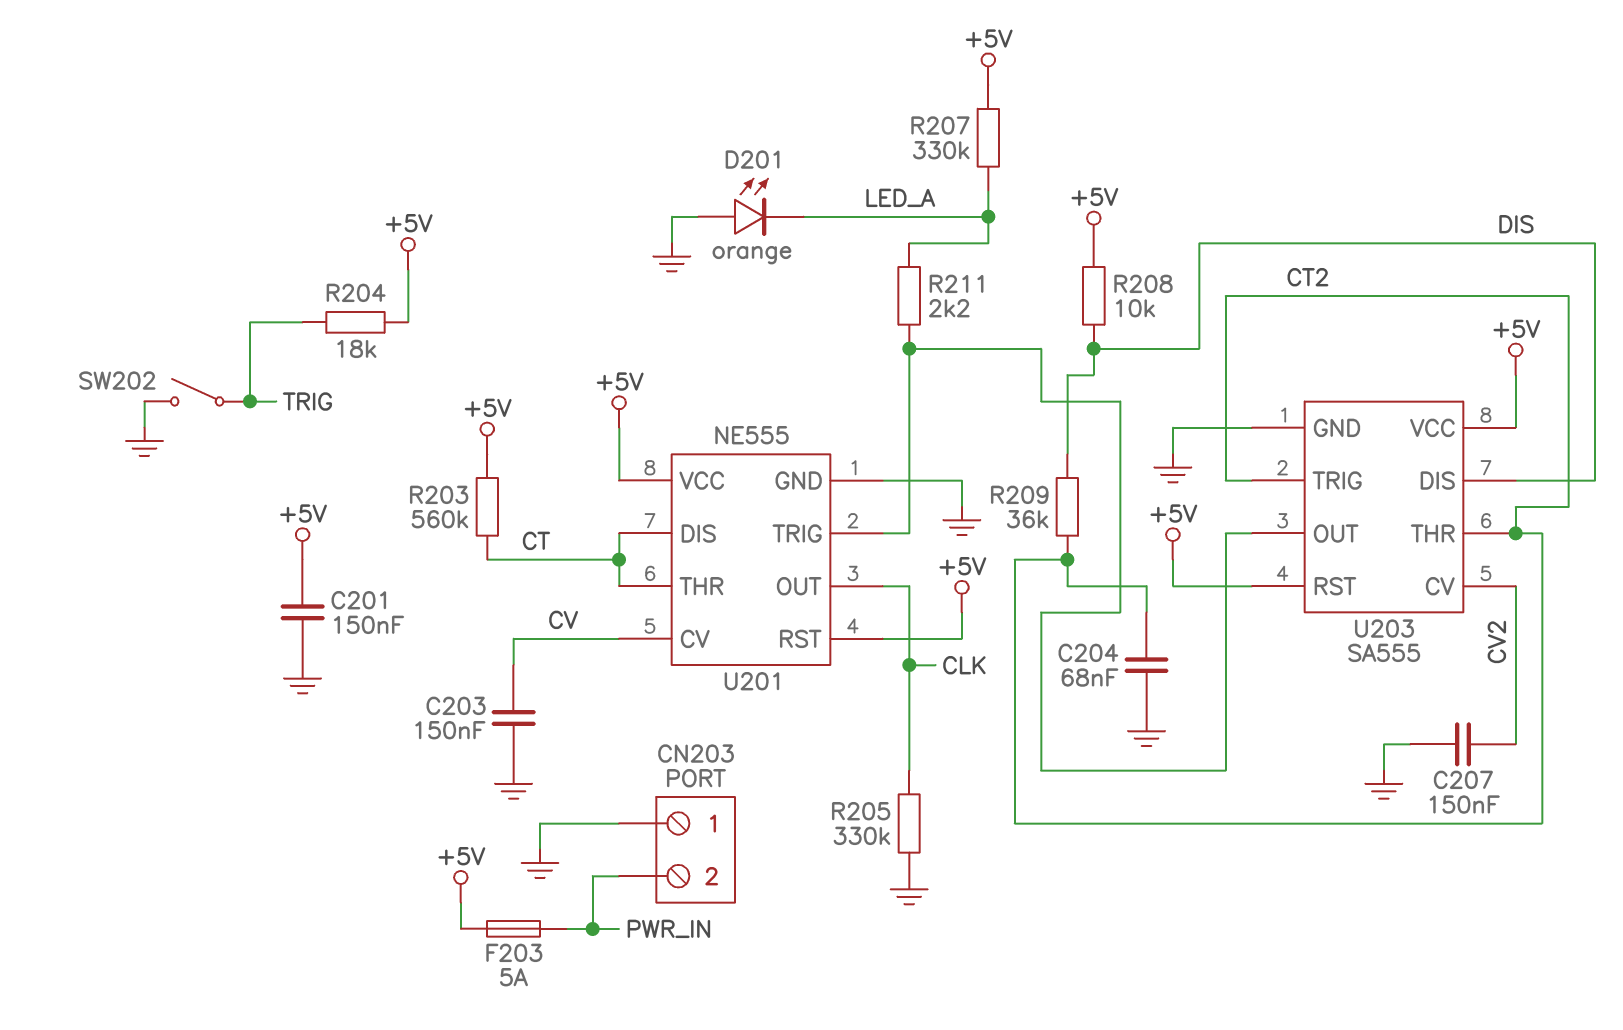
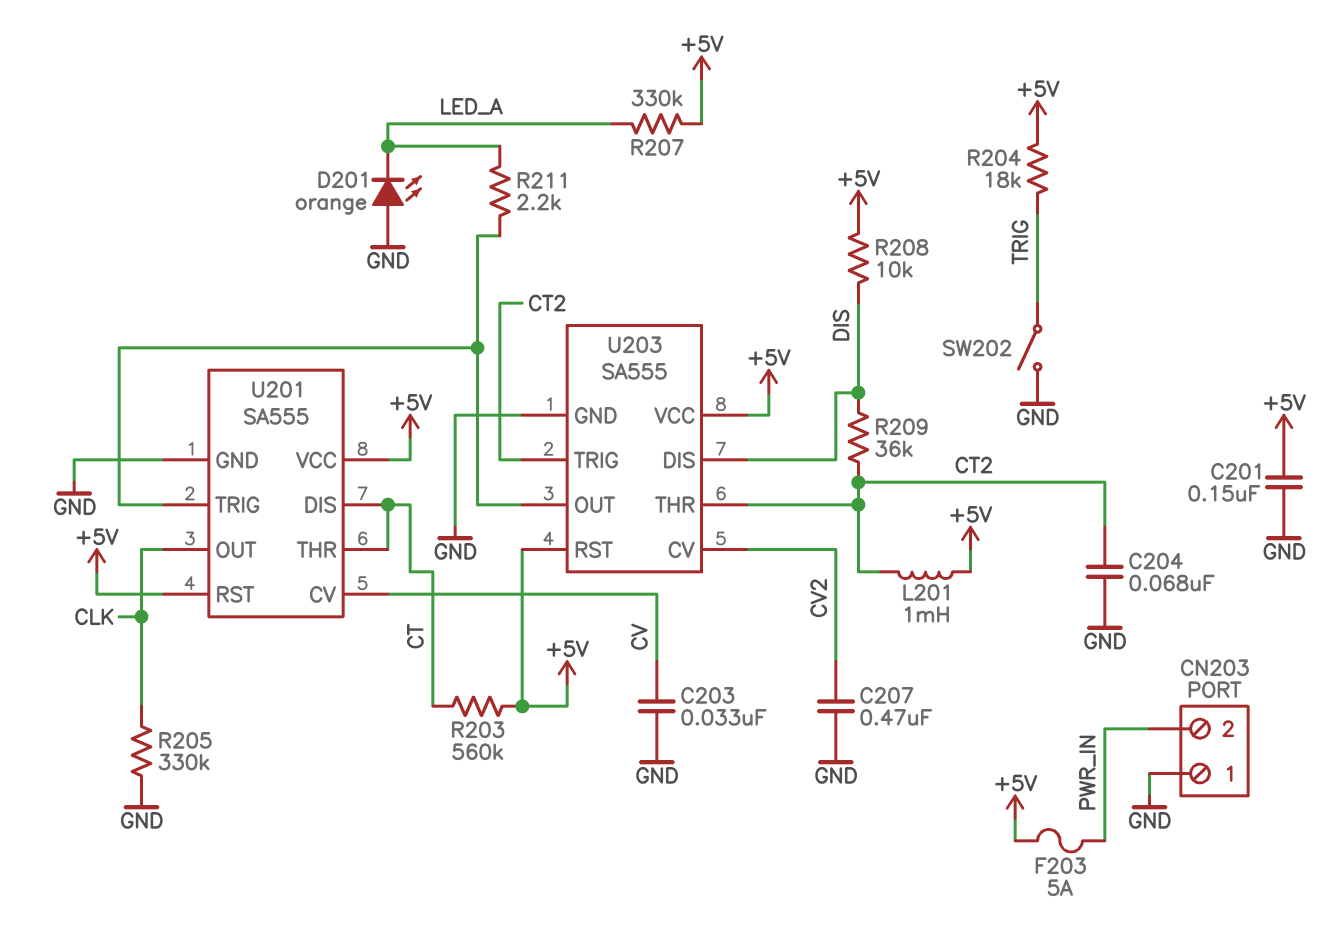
C203: 150nF (CV, GND) -> 33nF (CV, GND)
C207: 150nF (CV2, GND) -> 470nF (CV2, GND)
L201: none -> 1mH (+5V, CT2)
U201: NE555 -> SA555

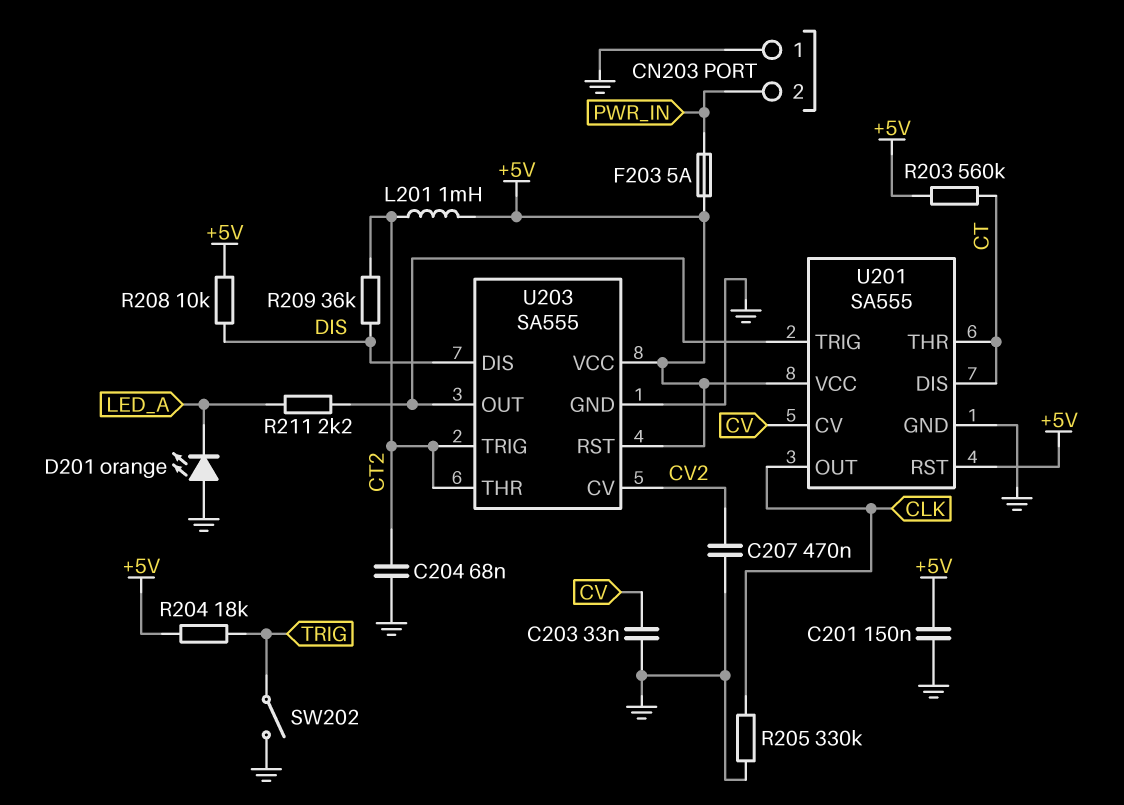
R207: 330k (+5V, LED_A) -> none

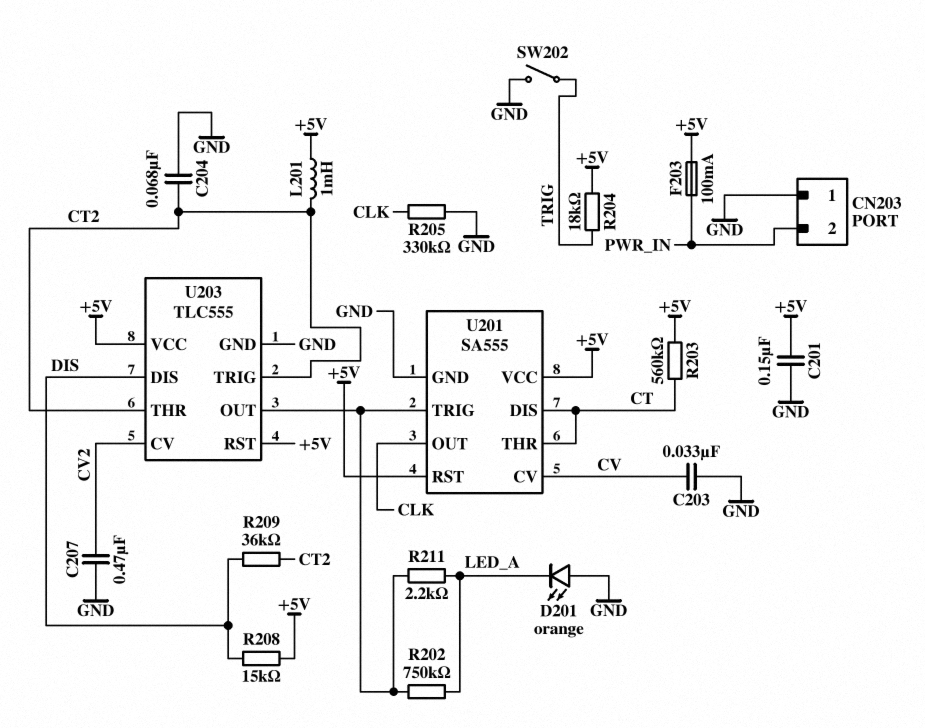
F203: 5A (+5V, PWR_IN) -> 100mA (+5V, PWR_IN)
R202: none -> 750k (LED_A, U201/TRIG)
R208: 10k (+5V, DIS) -> 15k (+5V, DIS)
U203: SA555 -> TLC555

